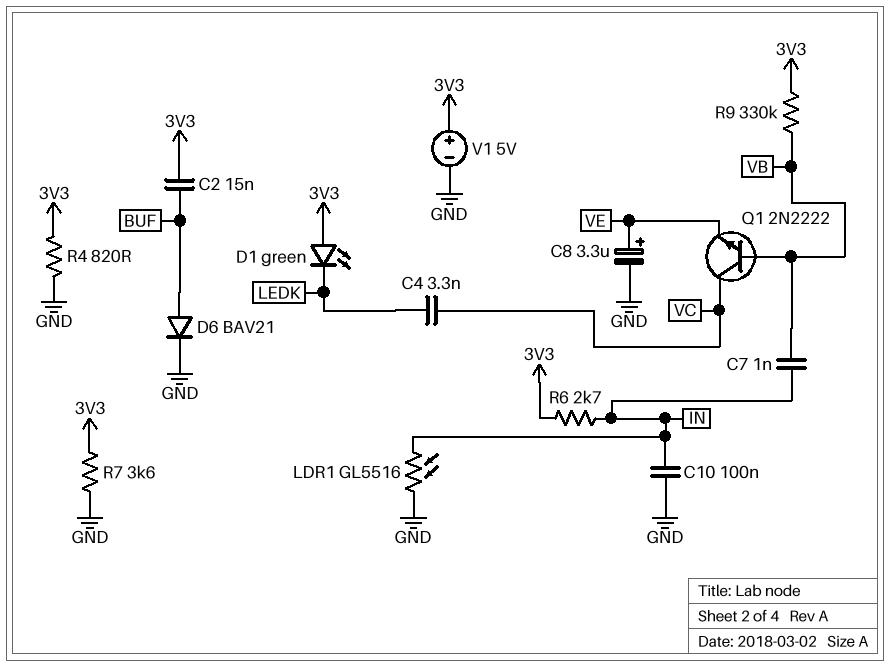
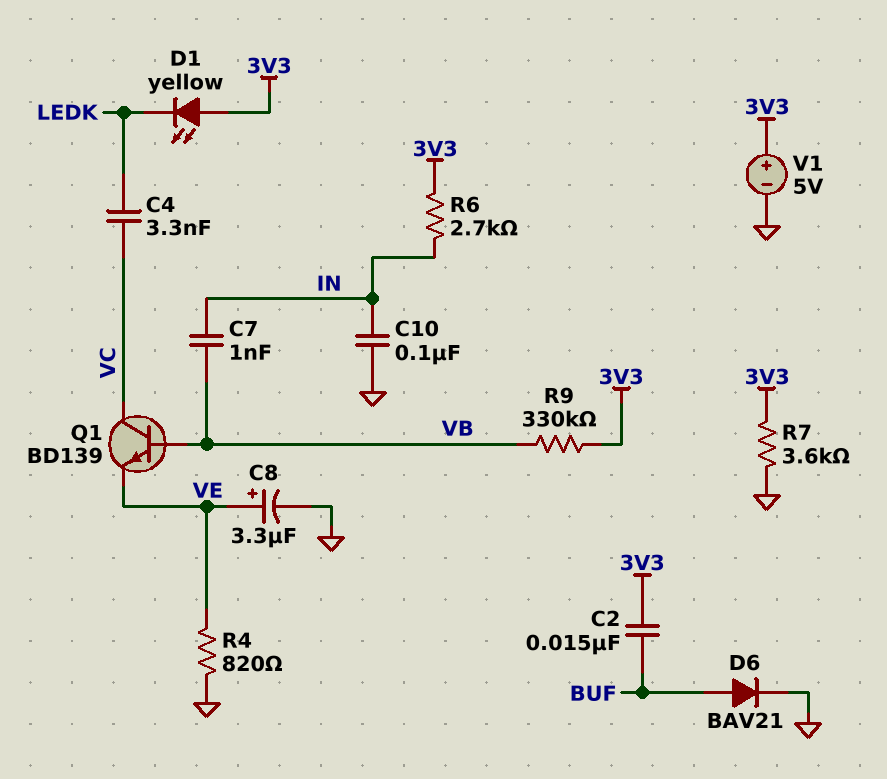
D1: LED green (A 3V3, K LEDK) -> LED yellow (A 3V3, K LEDK)
LDR1: GL5516 (GND, IN) -> none
Q1: NPN 2N2222 (B VB, C VC, E VE) -> NPN BD139 (B VB, C VC, E VE)
R4: 820 (3V3, GND) -> 820 (GND, VE)

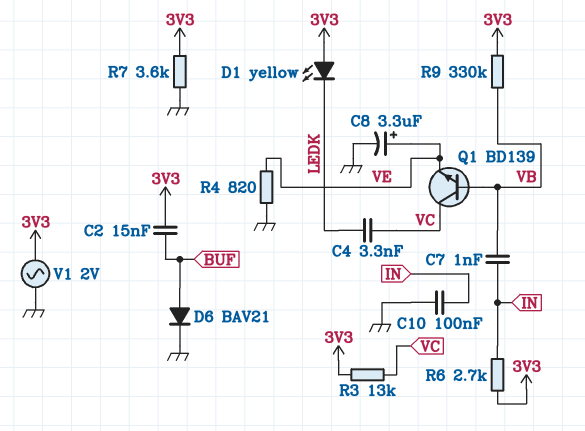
R3: none -> 13k (3V3, VC)
V1: 5V (plus 3V3, minus GND) -> AC 2V (3V3, GND)

